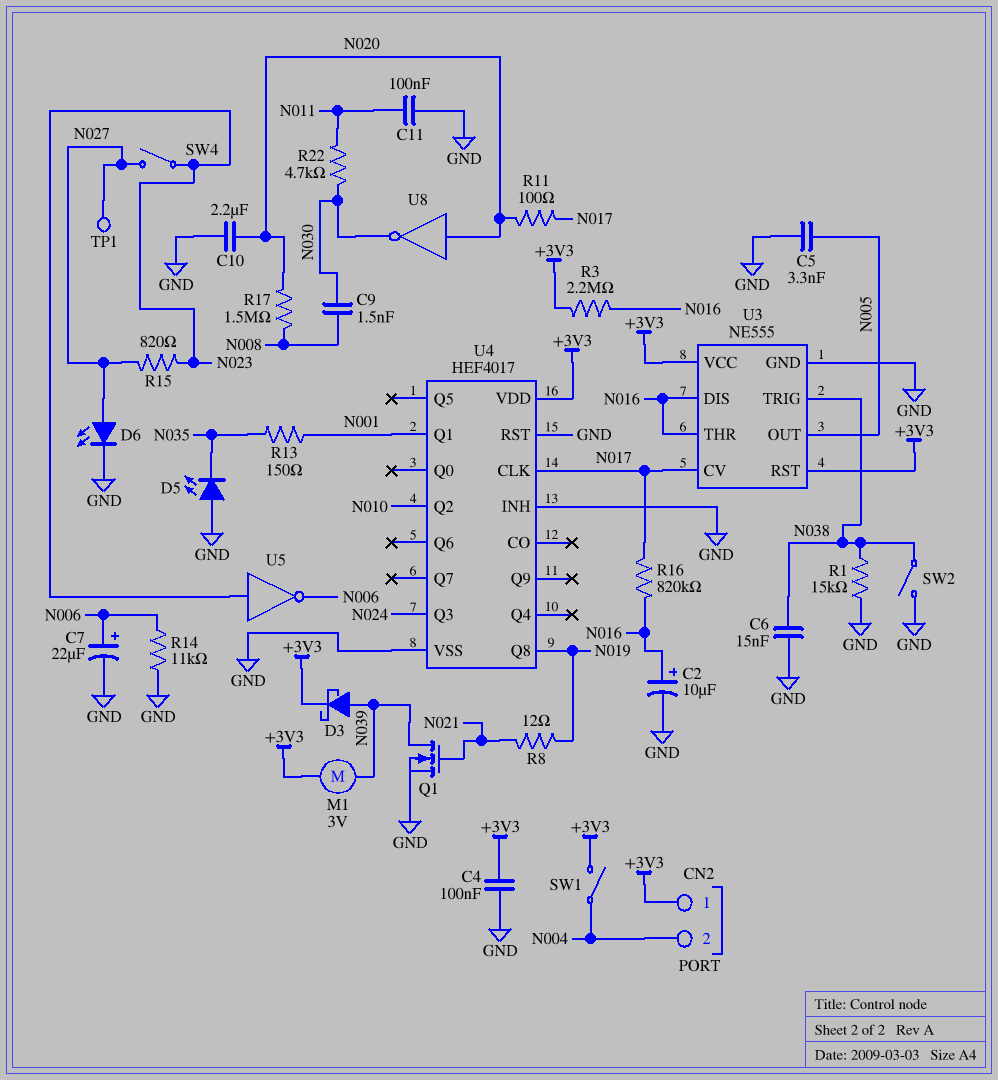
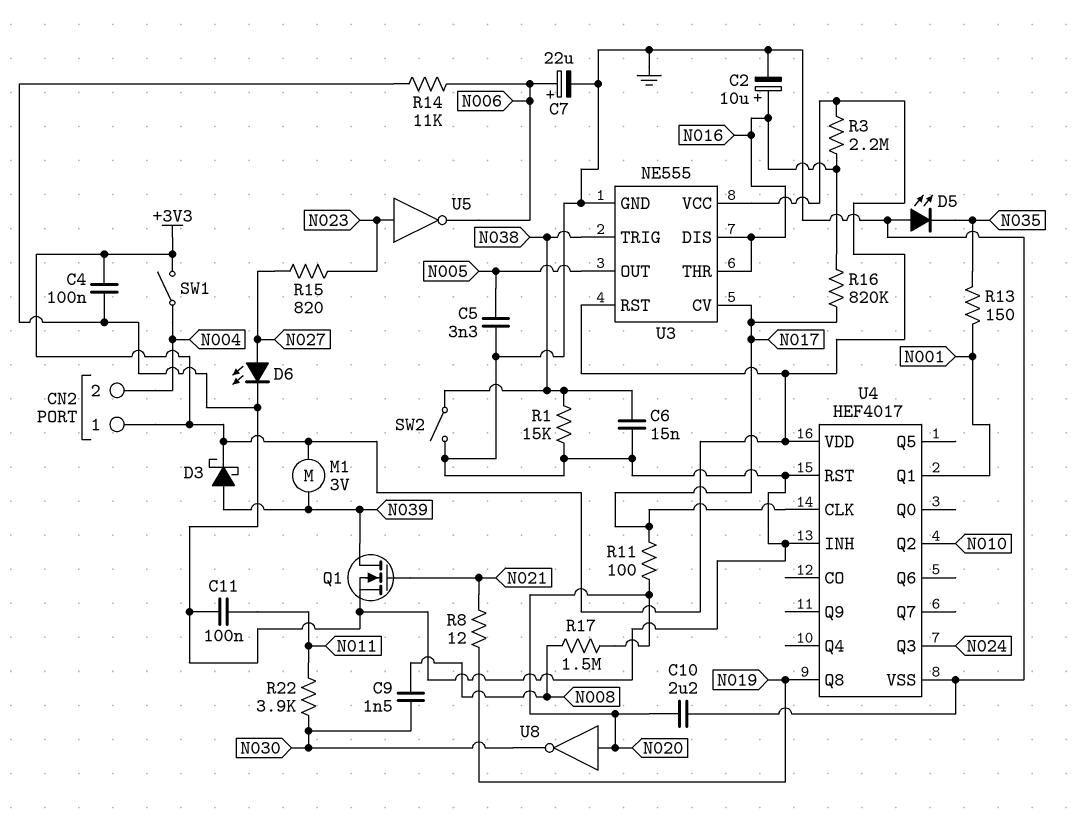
R22: 4.7k (N011, N030) -> 3.9k (N011, N030)
SW4: switch (N023, N027) -> none
TP1: test point (N027) -> none

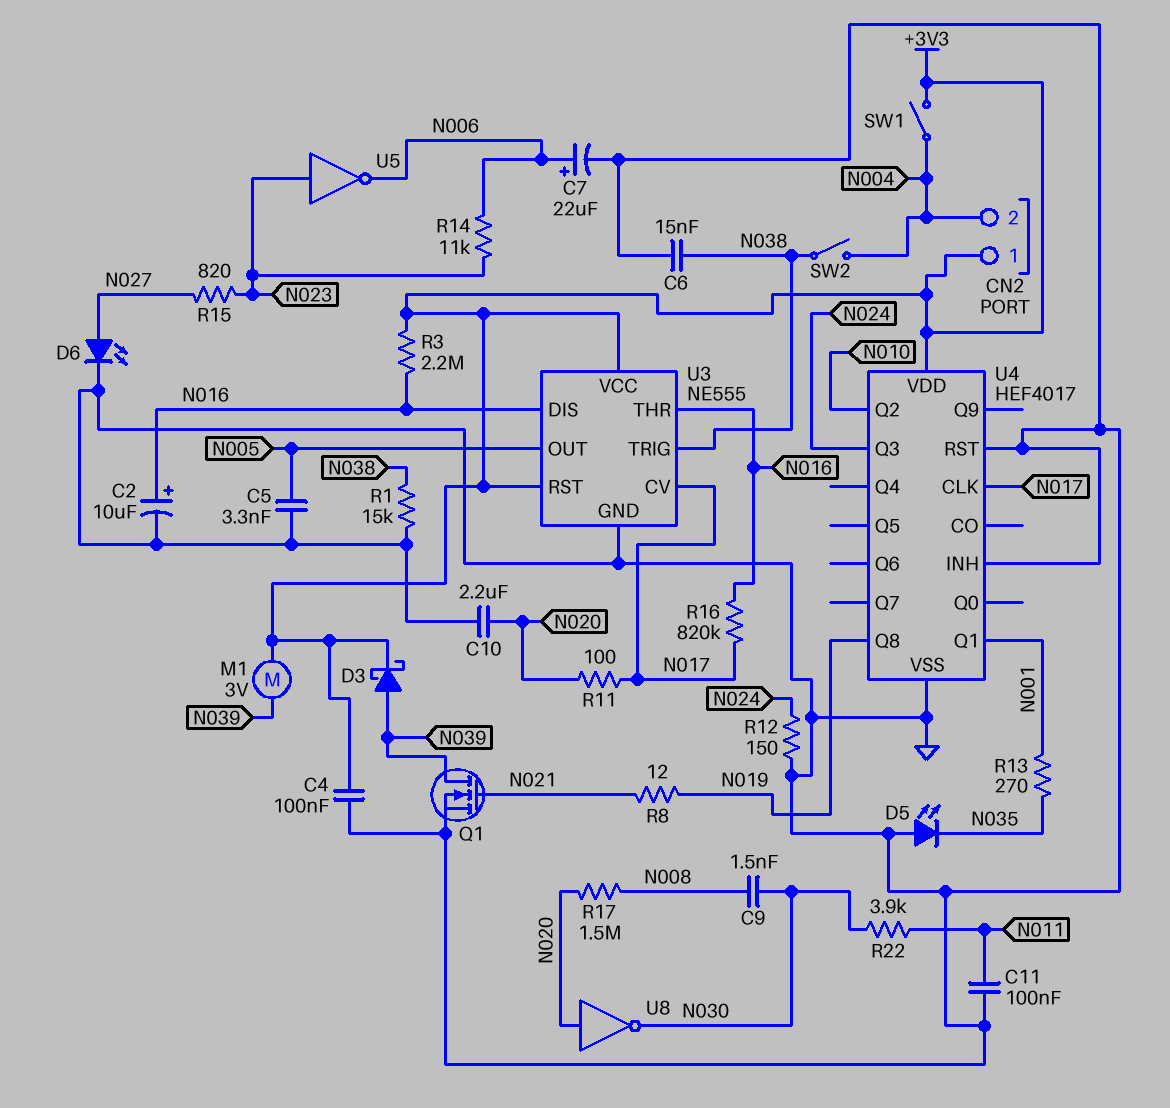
R12: none -> 150 (GND, N024)
R13: 150 (N001, N035) -> 270 (N001, N035)
R14: 11k (GND, N006) -> 11k (N006, N023)
SW2: switch (GND, N038) -> switch (N004, N038)

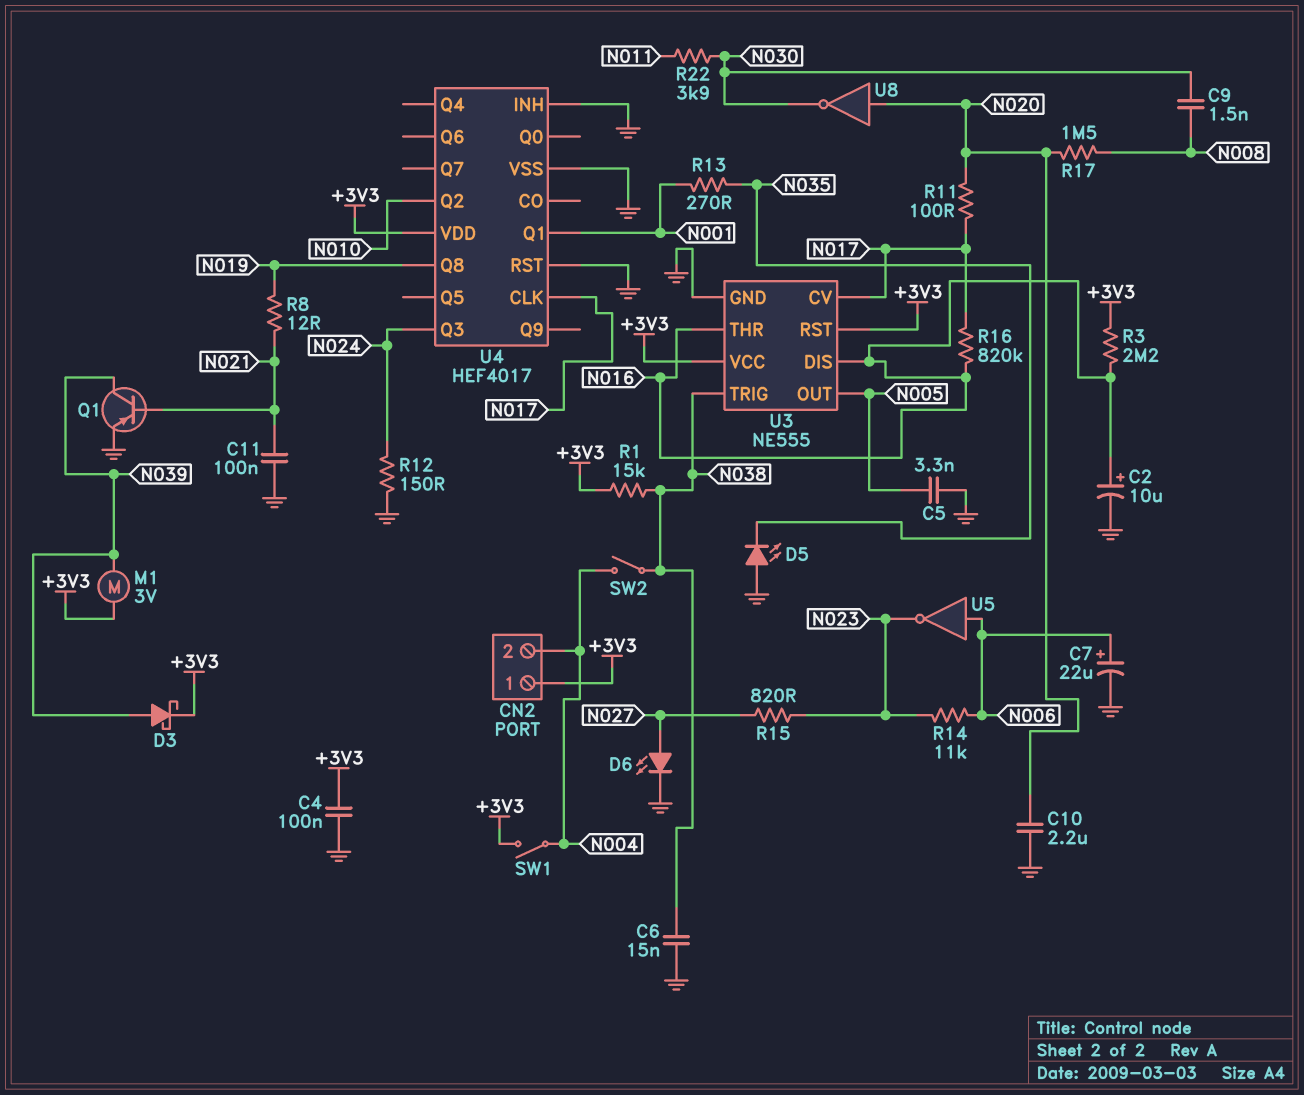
C11: 100nF (GND, N011) -> 100nF (GND, N021)
Q1: NMOS (G N021, D N039, S GND) -> PNP (B N021, C N039, E GND)
R1: 15k (GND, N038) -> 15k (+3V3, N038)
U5: NOT (in N023, out N006) -> NOT (in N006, out N023)

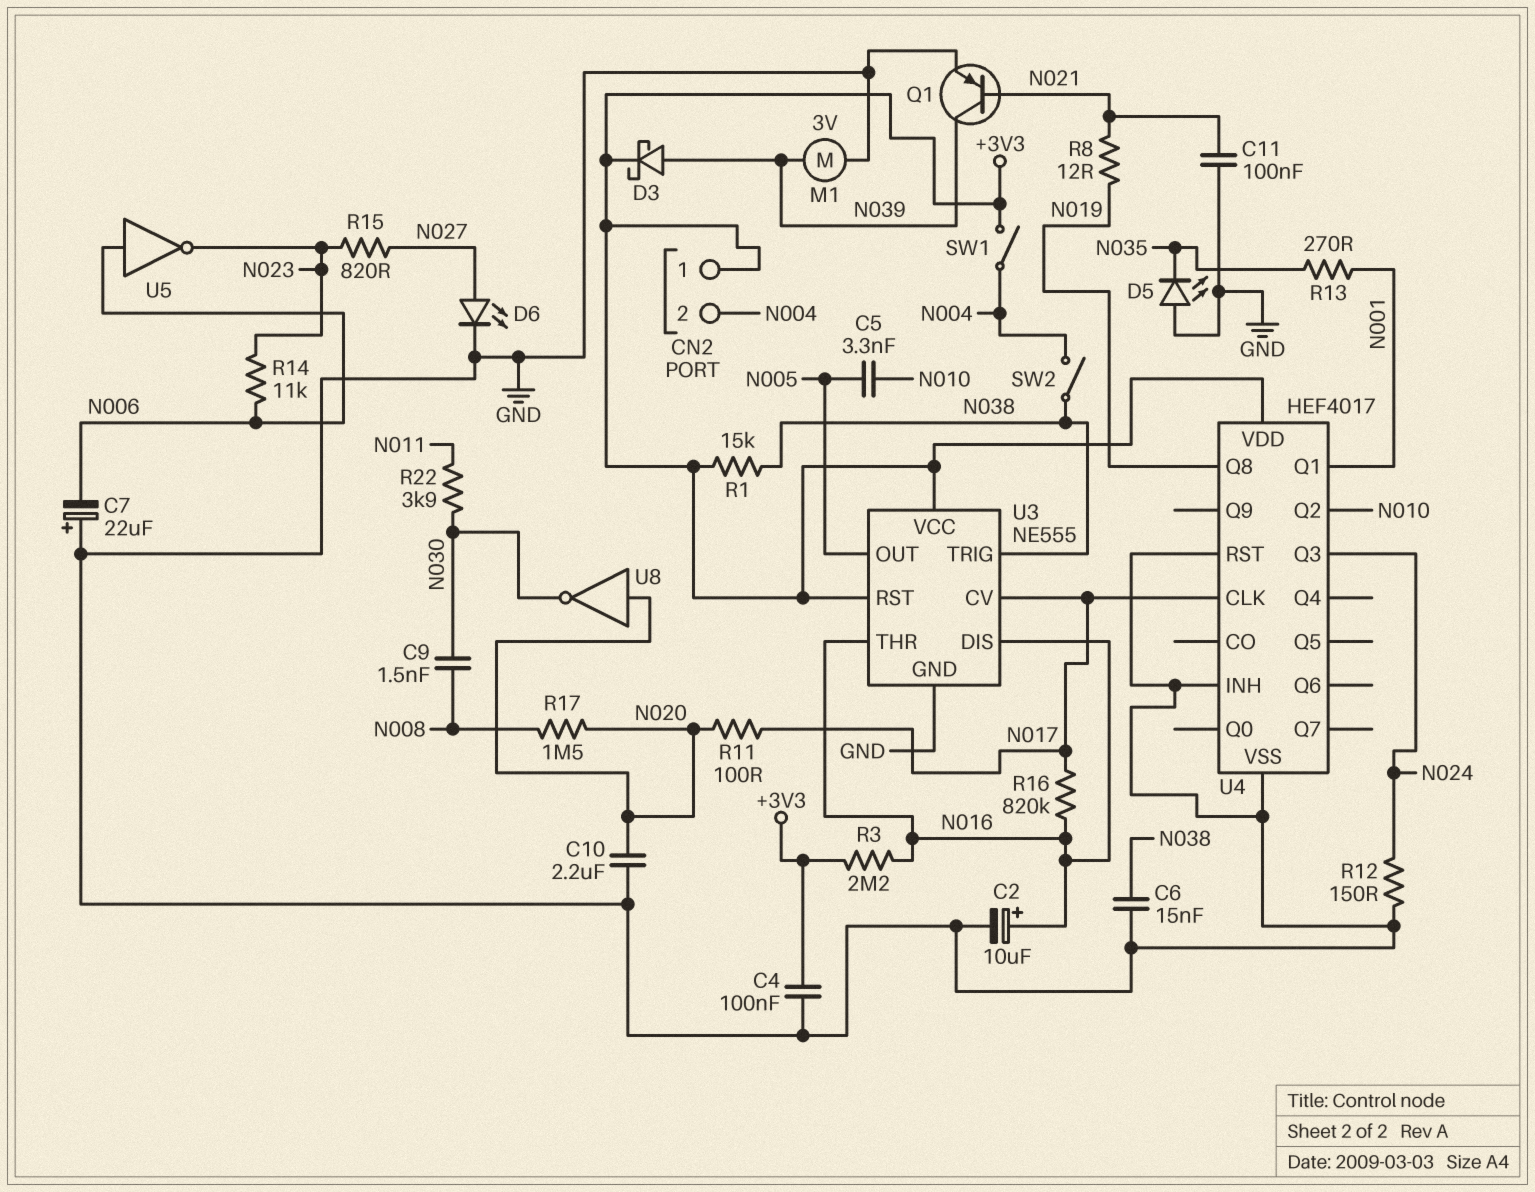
C5: 3.3nF (GND, N005) -> 3.3nF (N005, N010)
C7: 22uF (plus N006, minus GND) -> 22uF (plus GND, minus N006)
M1: motor 3V (+3V3, N039) -> motor 3V (GND, N039)

